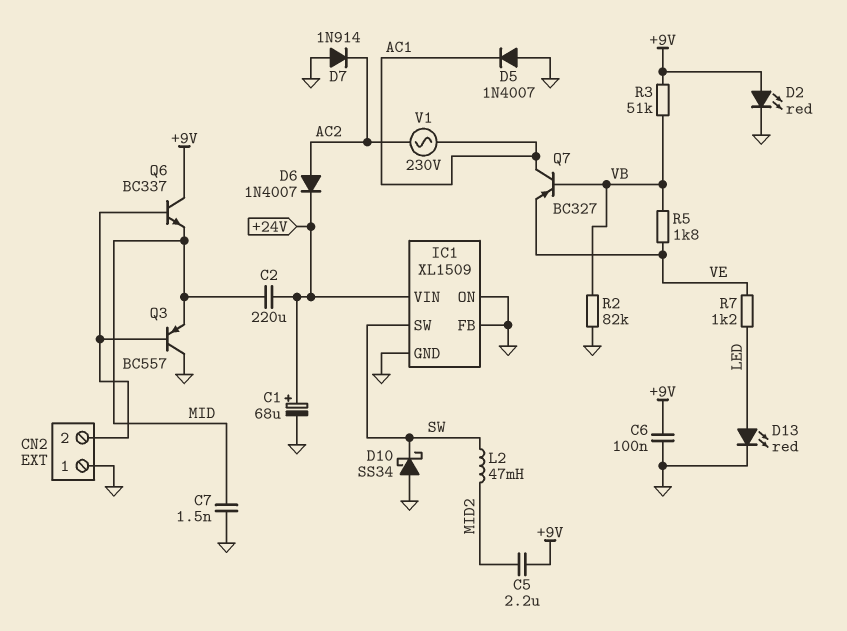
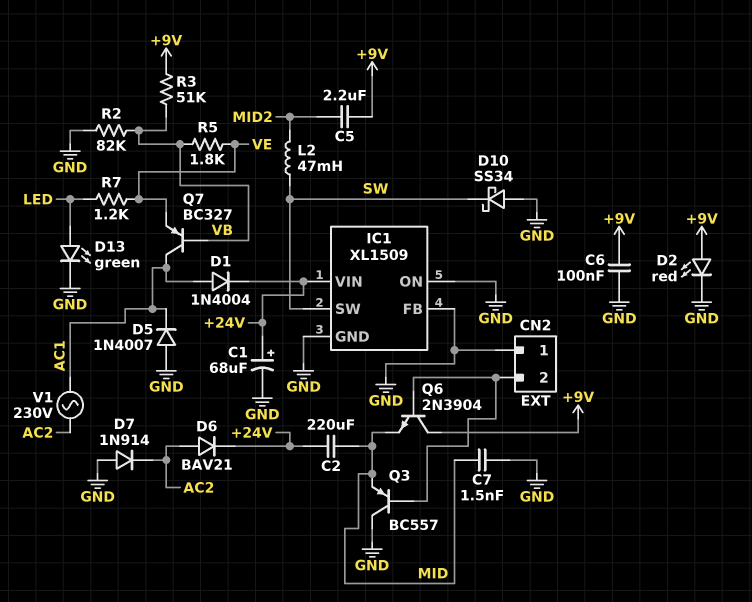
D1: none -> diode 1N4004 (A AC1, K +24V)
D6: diode 1N4007 (A AC2, K +24V) -> diode BAV21 (A AC2, K +24V)
D13: LED red (A LED, K GND) -> LED green (A LED, K GND)
Q6: NPN BC337 (B CN2/2, C +9V, E MID) -> NPN 2N3904 (B CN2/2, C +9V, E MID)

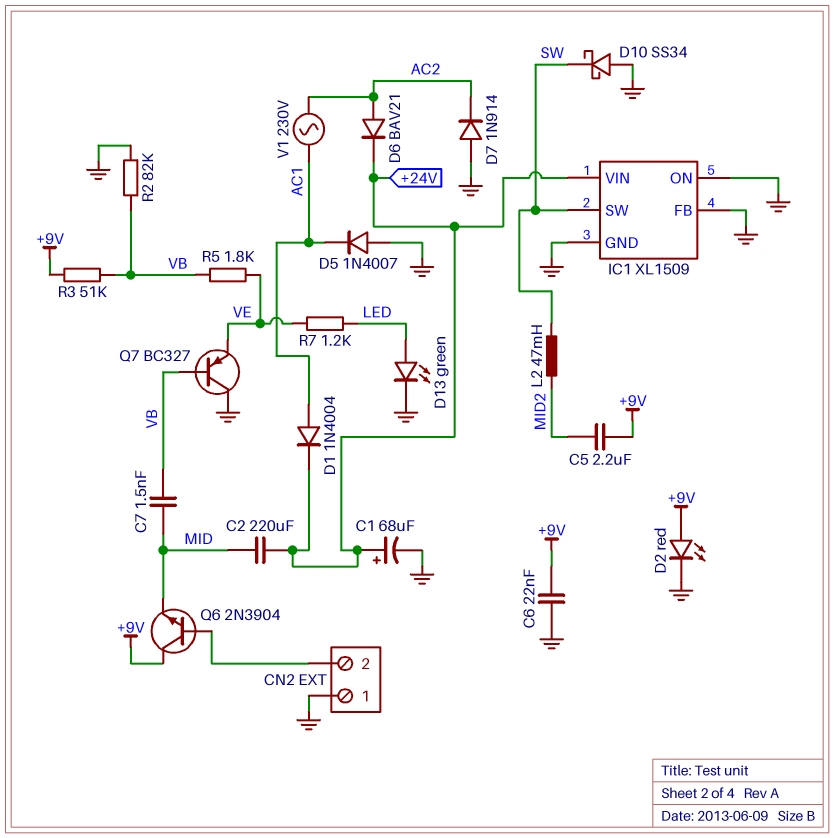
C6: 100nF (+9V, GND) -> 22nF (+9V, GND)
C7: 1.5nF (GND, MID) -> 1.5nF (MID, VB)
Q3: PNP BC557 (B CN2/2, C GND, E MID) -> none
Q7: PNP BC327 (B VB, C AC1, E VE) -> PNP BC327 (B VB, C GND, E VE)

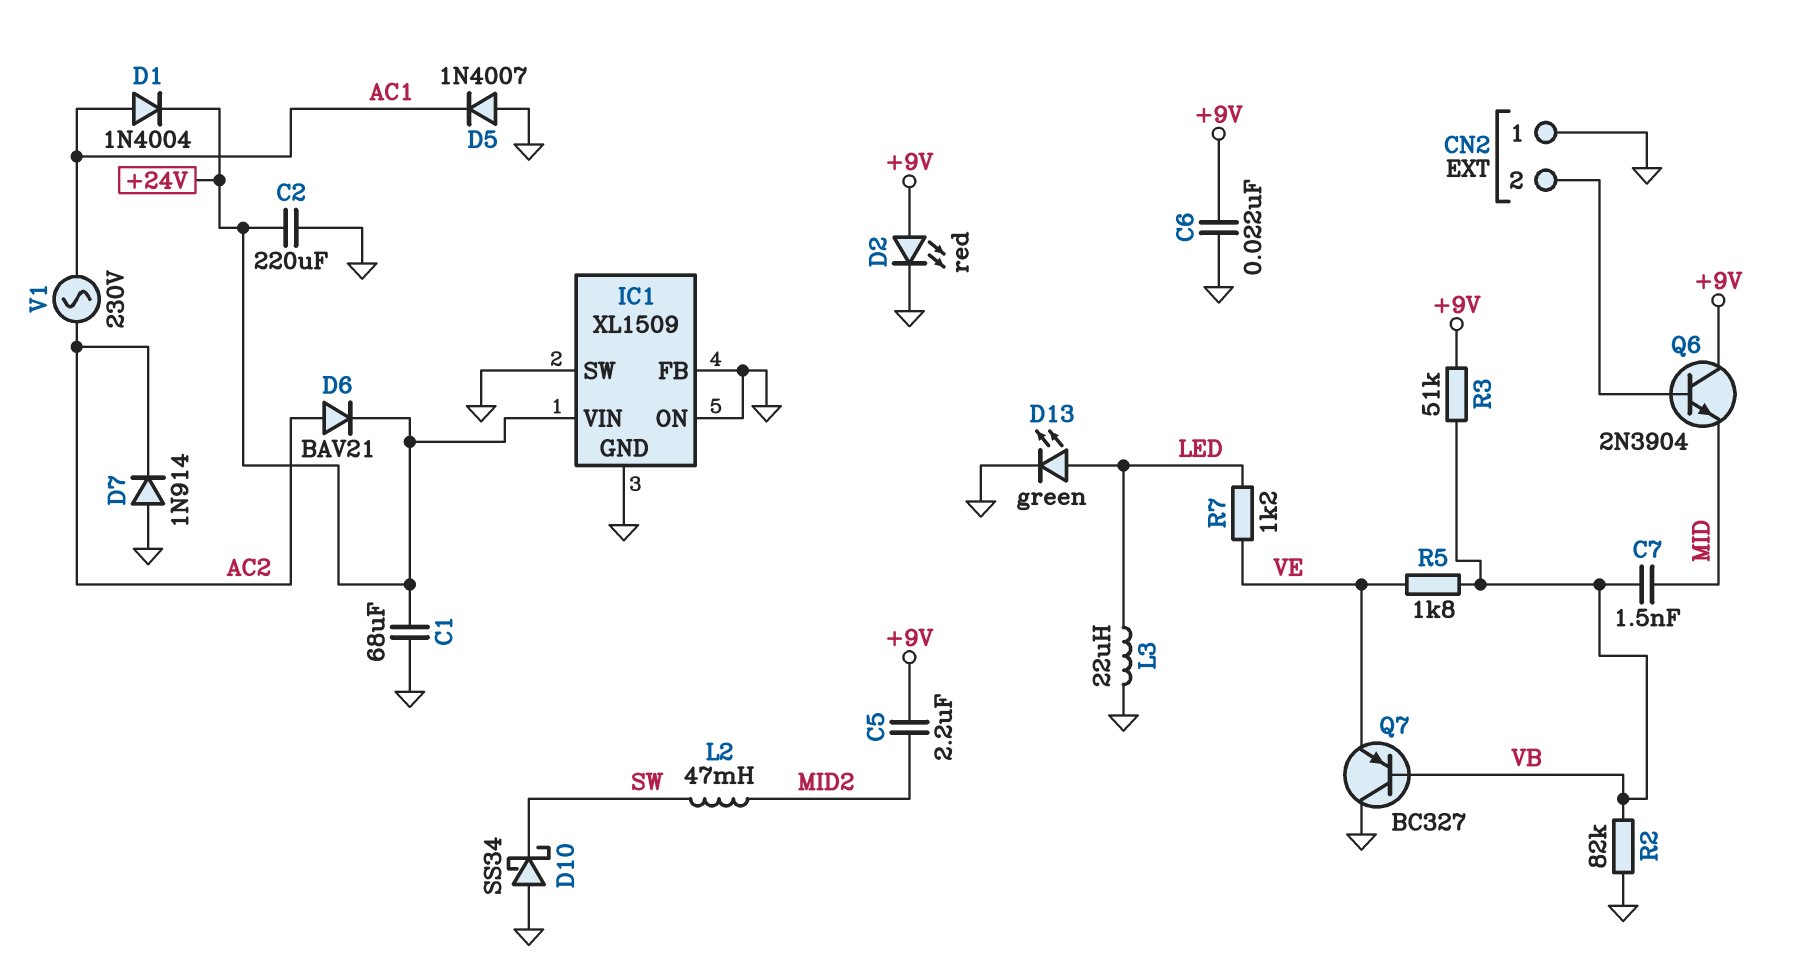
C1: 68uF (plus +24V, minus GND) -> 68uF (+24V, GND)
C2: 220uF (+24V, MID) -> 220uF (+24V, GND)
IC1 pin SW: SW -> GND
L3: none -> 22uH (GND, LED)

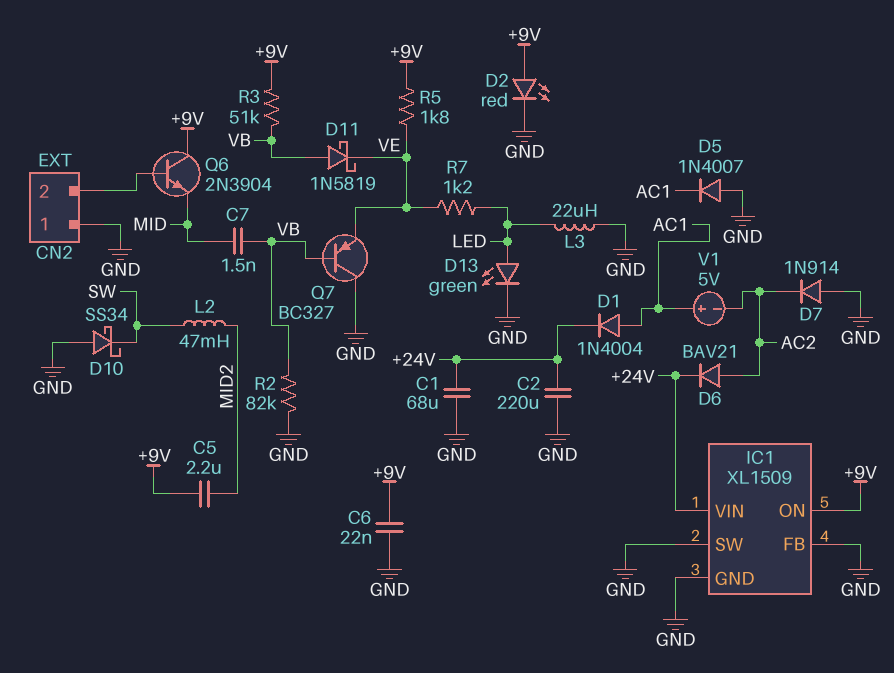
D11: none -> schottky 1N5819 (A VB, K VE)
IC1 pin ON: GND -> +9V
R5: 1.8k (VB, VE) -> 1.8k (+9V, VE)
V1: AC 230V (AC1, AC2) -> 5V (plus AC1, minus AC2)

